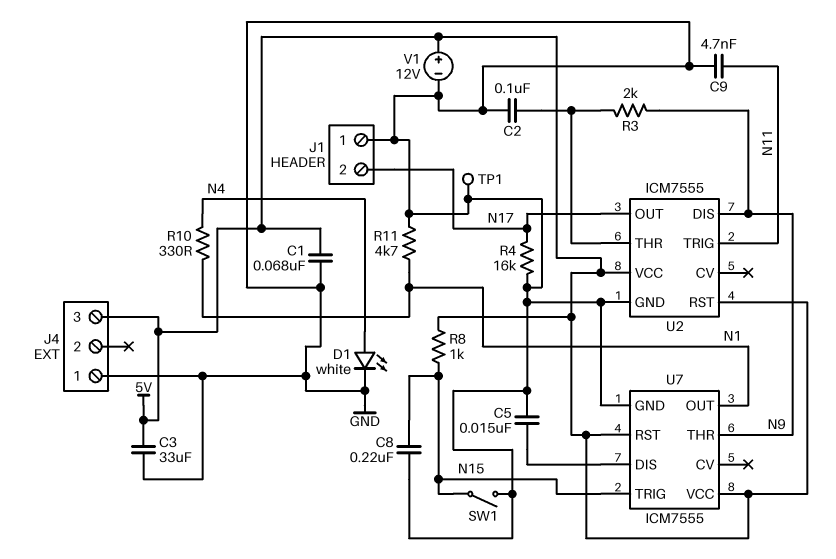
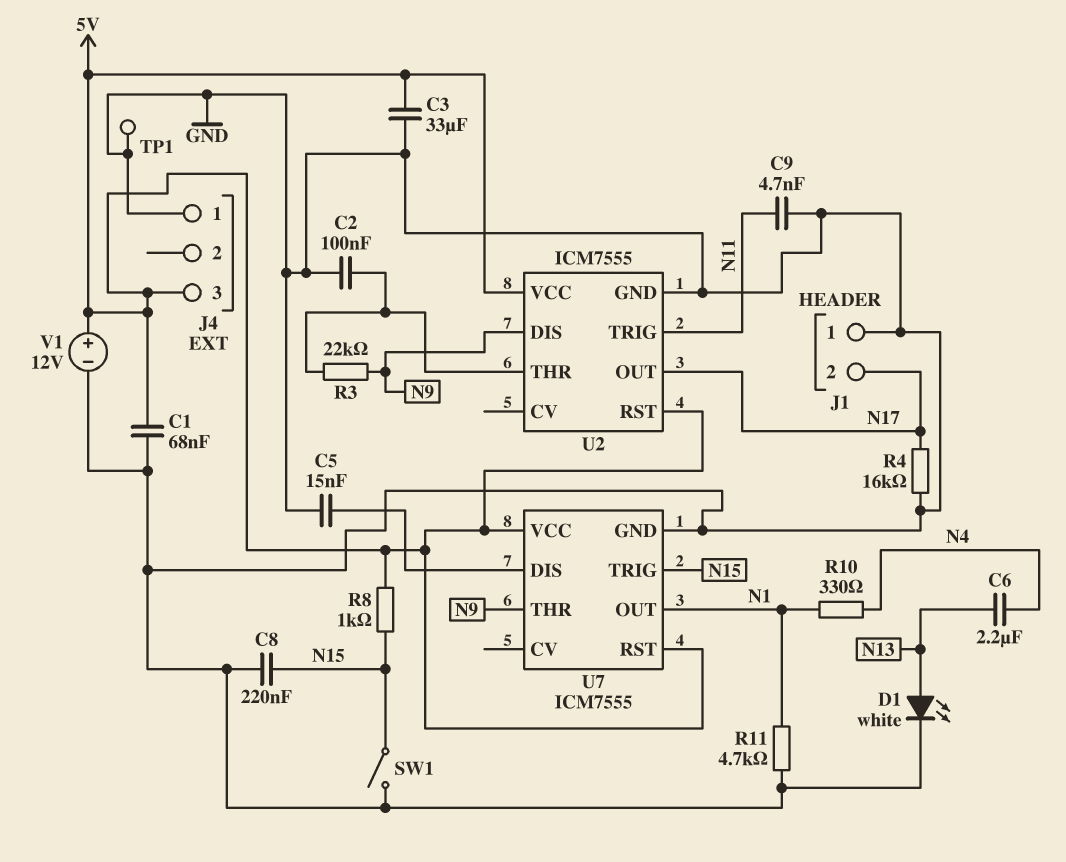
C6: none -> 2.2uF (N4, N13)
D1: LED white (A N4, K GND) -> LED white (A N13, K GND)
R3: 2k (N9, U2/THR) -> 22k (N9, U2/THR)

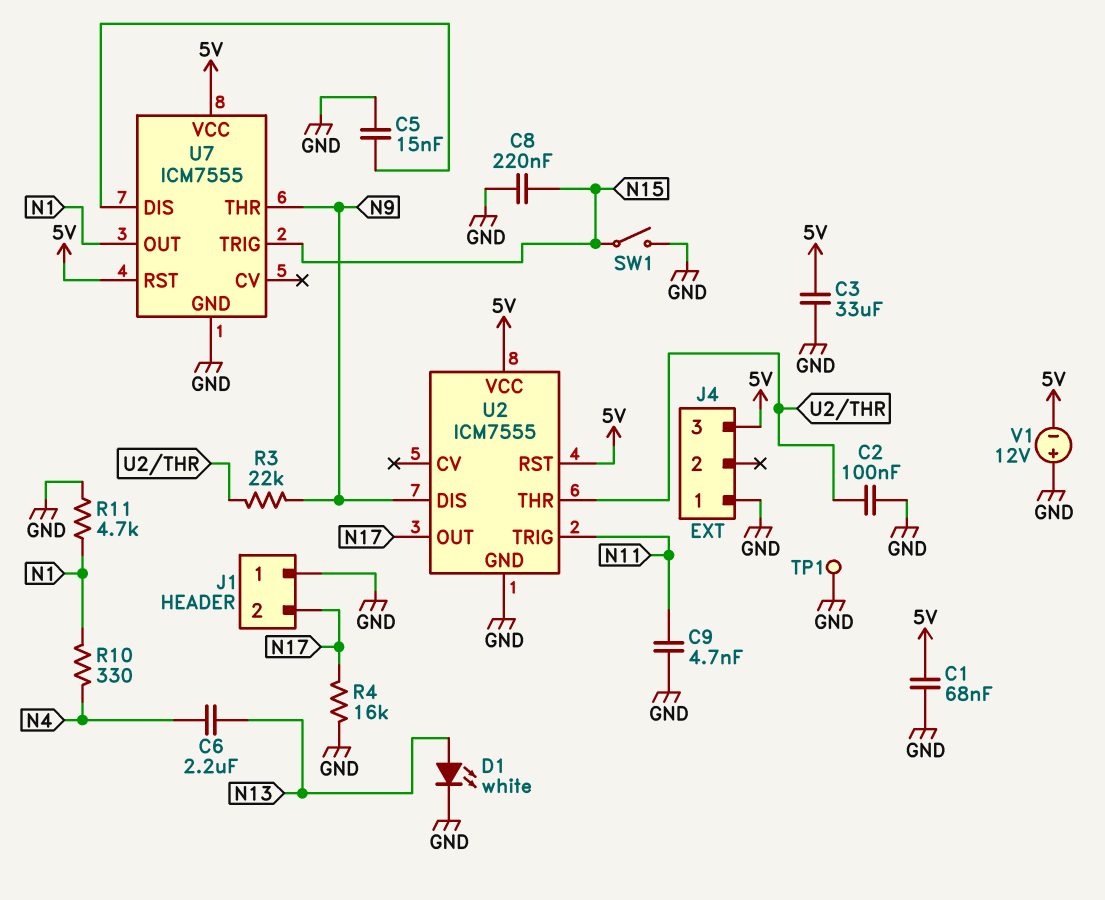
R8: 1k (5V, N15) -> none
V1: 12V (plus 5V, minus GND) -> 12V (plus GND, minus 5V)

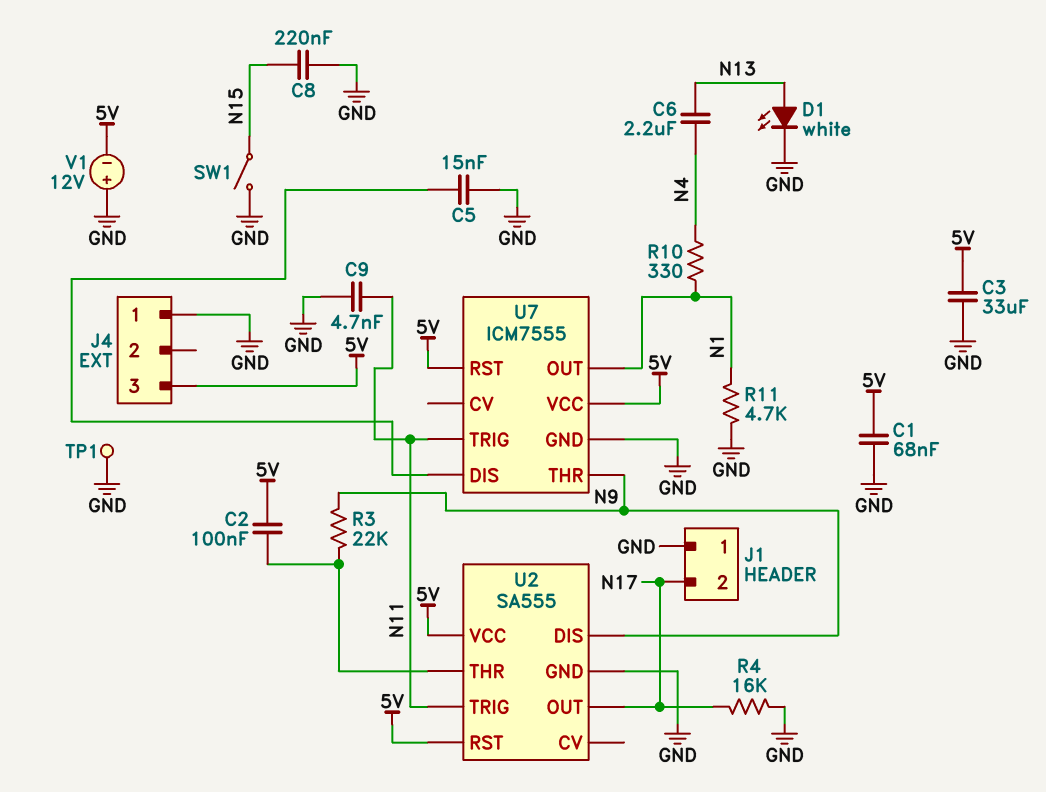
C2: 100nF (GND, U2/THR) -> 100nF (5V, U2/THR)
U2: ICM7555 -> SA555
U7 pin TRIG: N15 -> N11

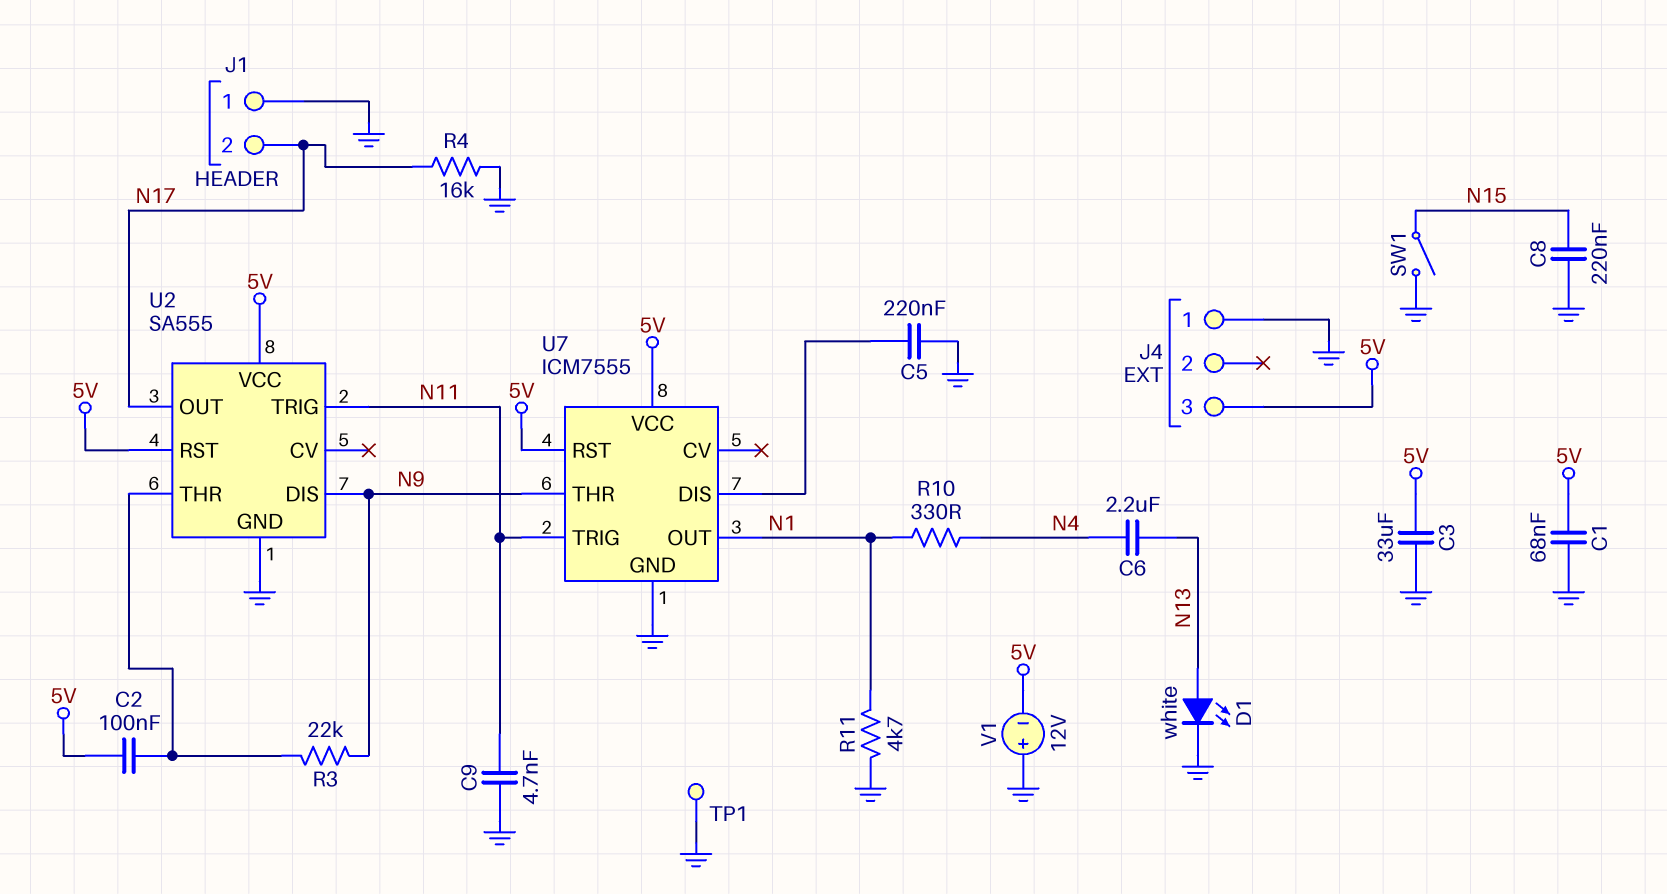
C5: 15nF (GND, U7/DIS) -> 220nF (GND, U7/DIS)

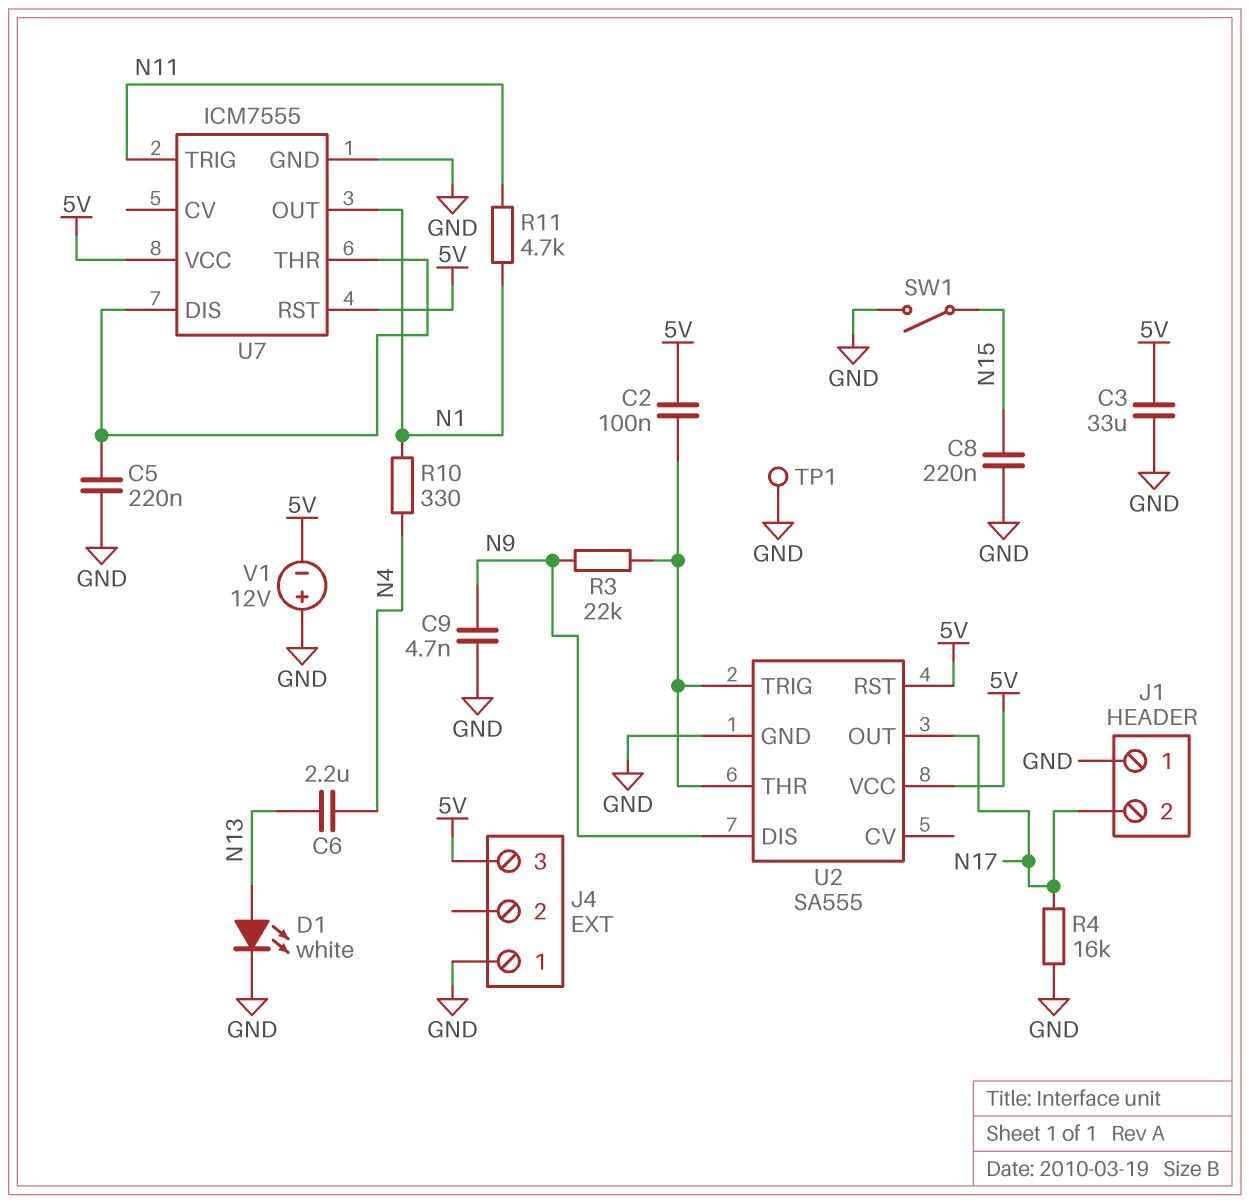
C1: 68nF (5V, GND) -> none
C9: 4.7nF (GND, N11) -> 4.7nF (GND, N9)
R11: 4.7k (GND, N1) -> 4.7k (N1, N11)
U2 pin TRIG: N11 -> U2/THR
U7 pin THR: N9 -> U7/DIS

